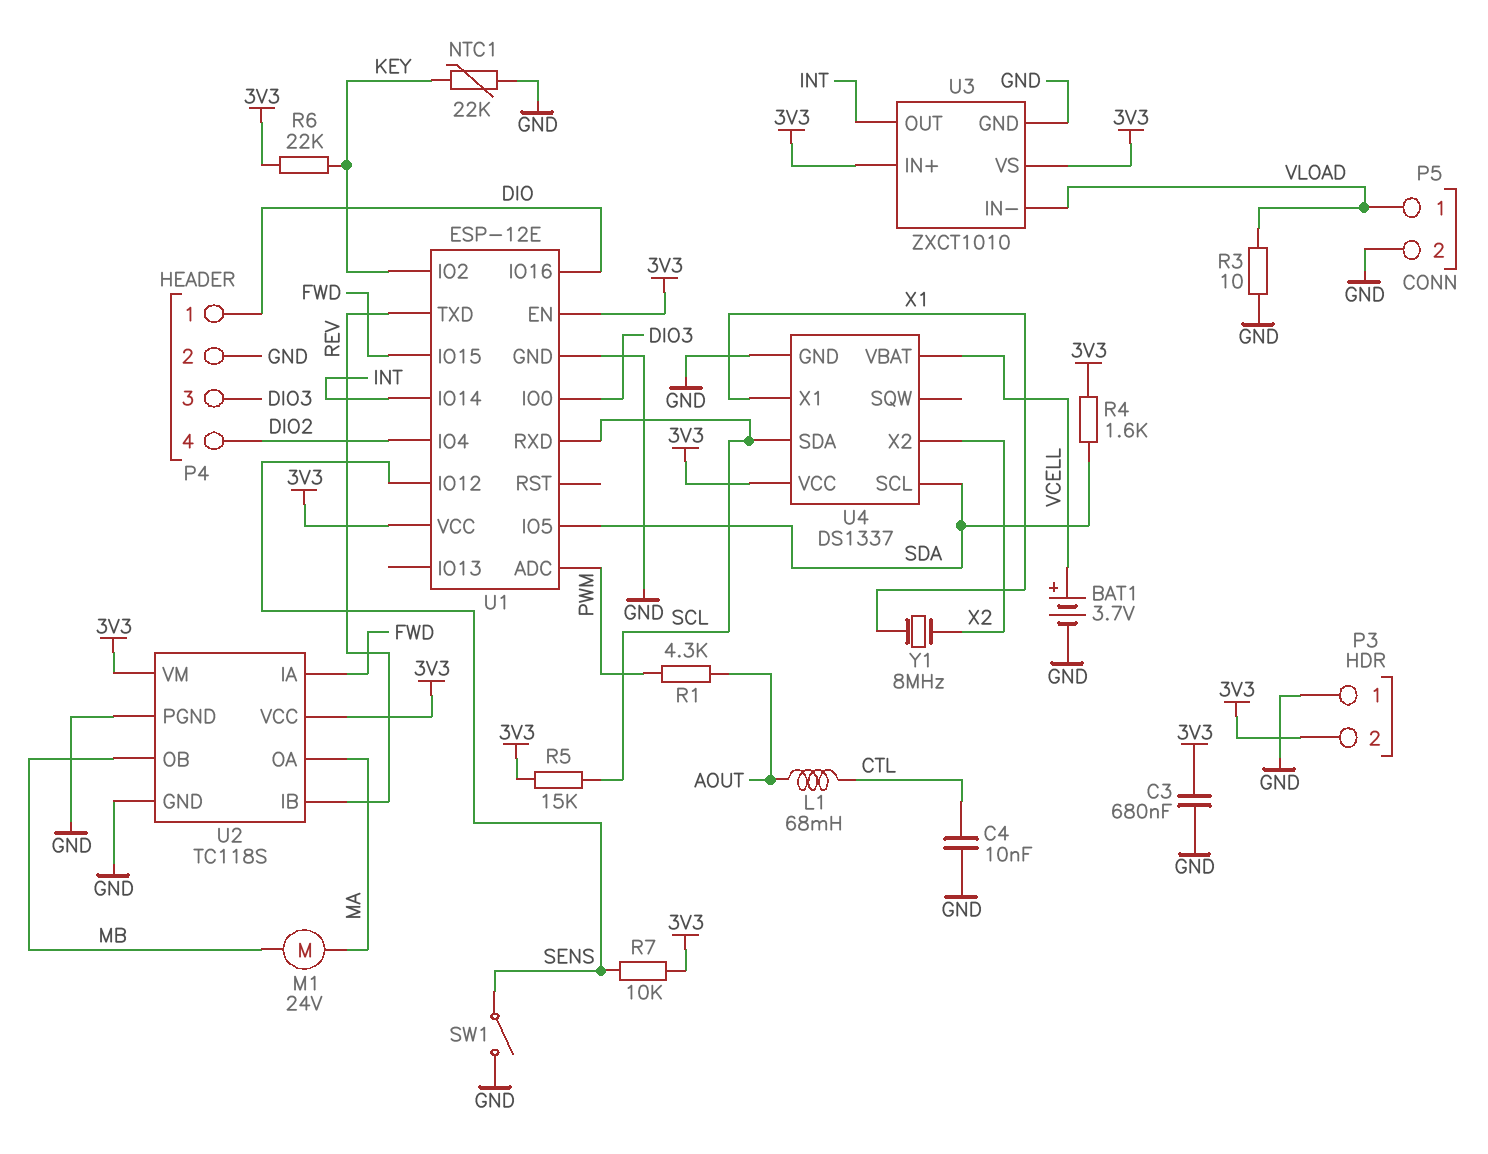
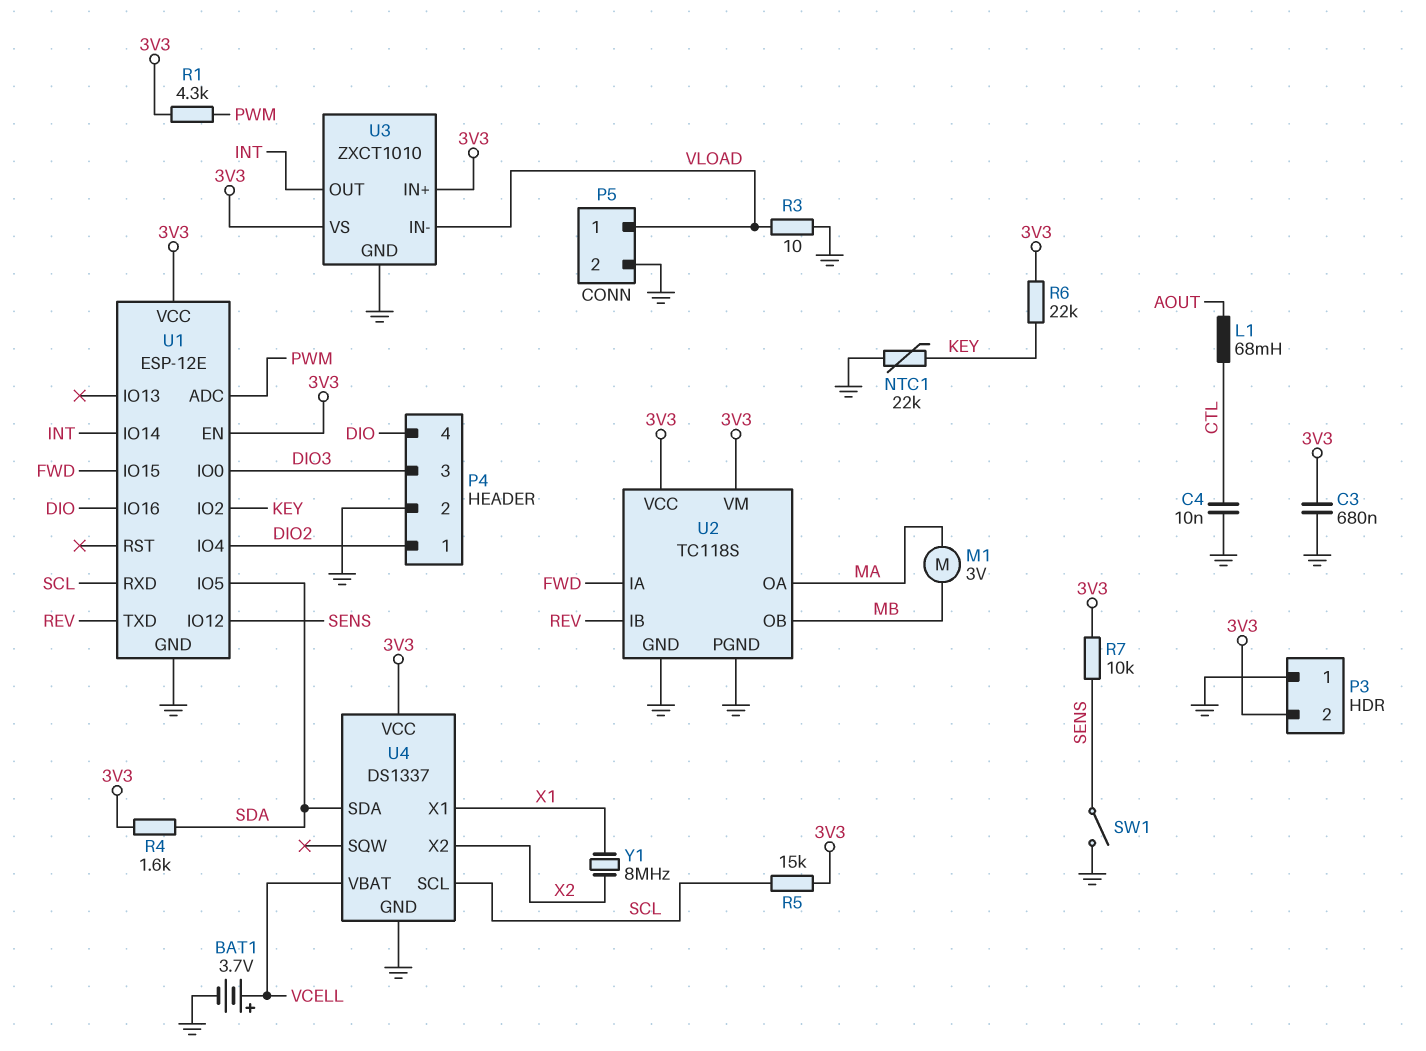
M1: motor 24V (MA, MB) -> motor 3V (MA, MB)
P4 pin 1: DIO -> DIO2
P4 pin 4: DIO2 -> DIO
R1: 4.3k (AOUT, PWM) -> 4.3k (3V3, PWM)
U4 pin SCL: SDA -> SCL
U4 pin SDA: SCL -> SDA

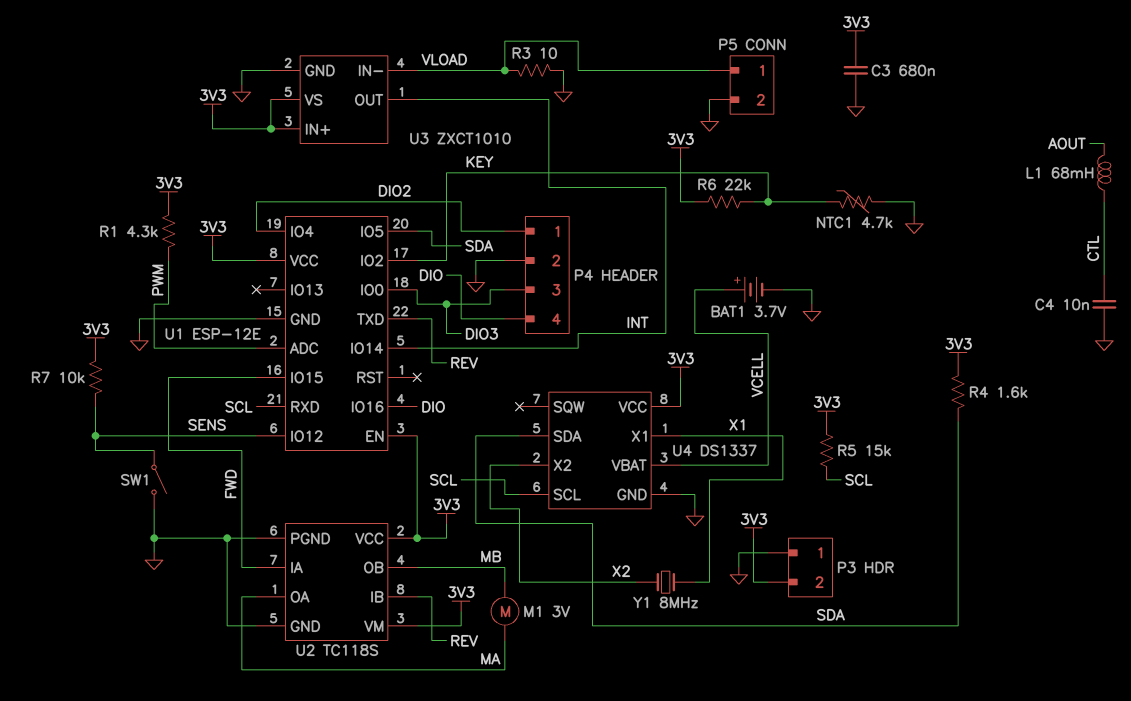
NTC1: 22k (GND, KEY) -> 4.7k (GND, KEY)

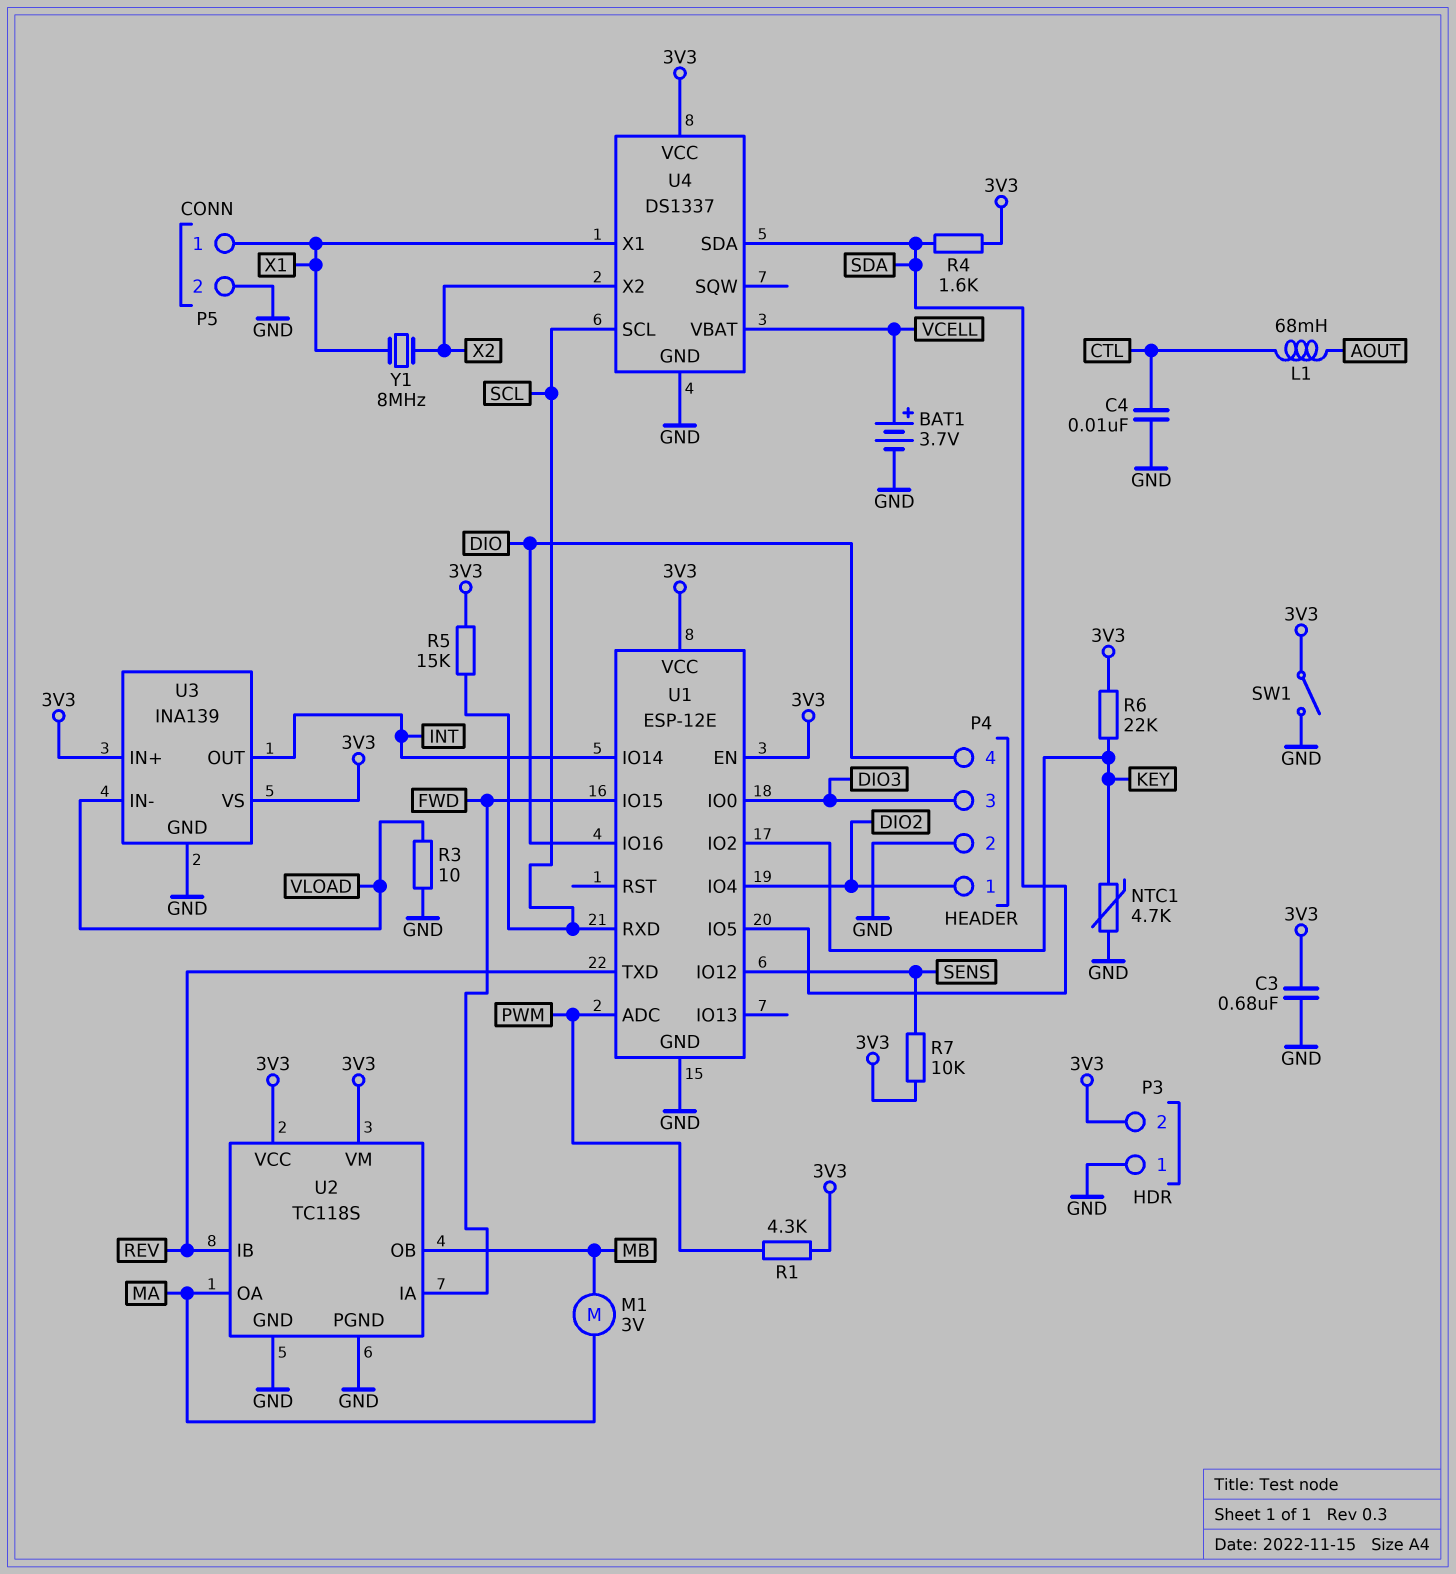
P5 pin 1: VLOAD -> X1
SW1: switch (GND, SENS) -> switch (3V3, GND)
U3: ZXCT1010 -> INA139

